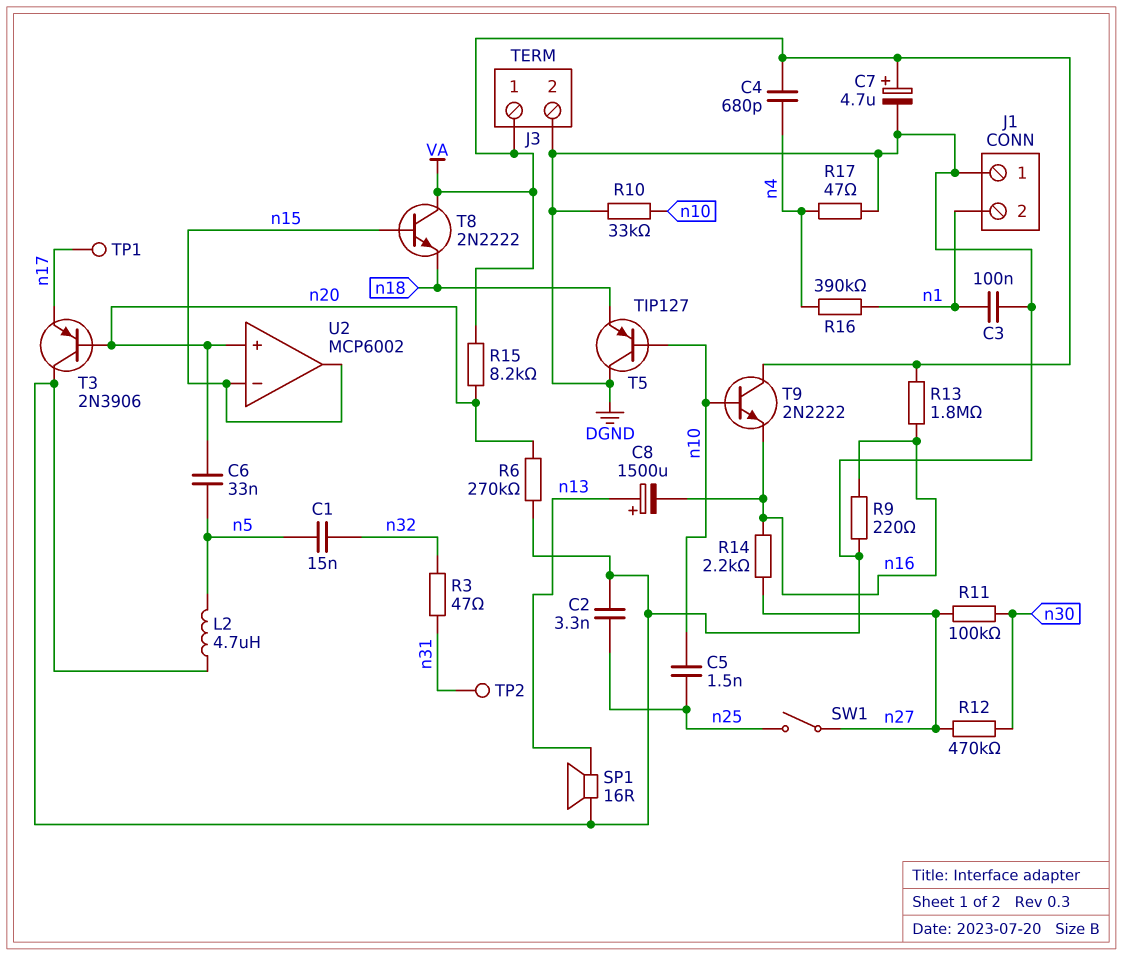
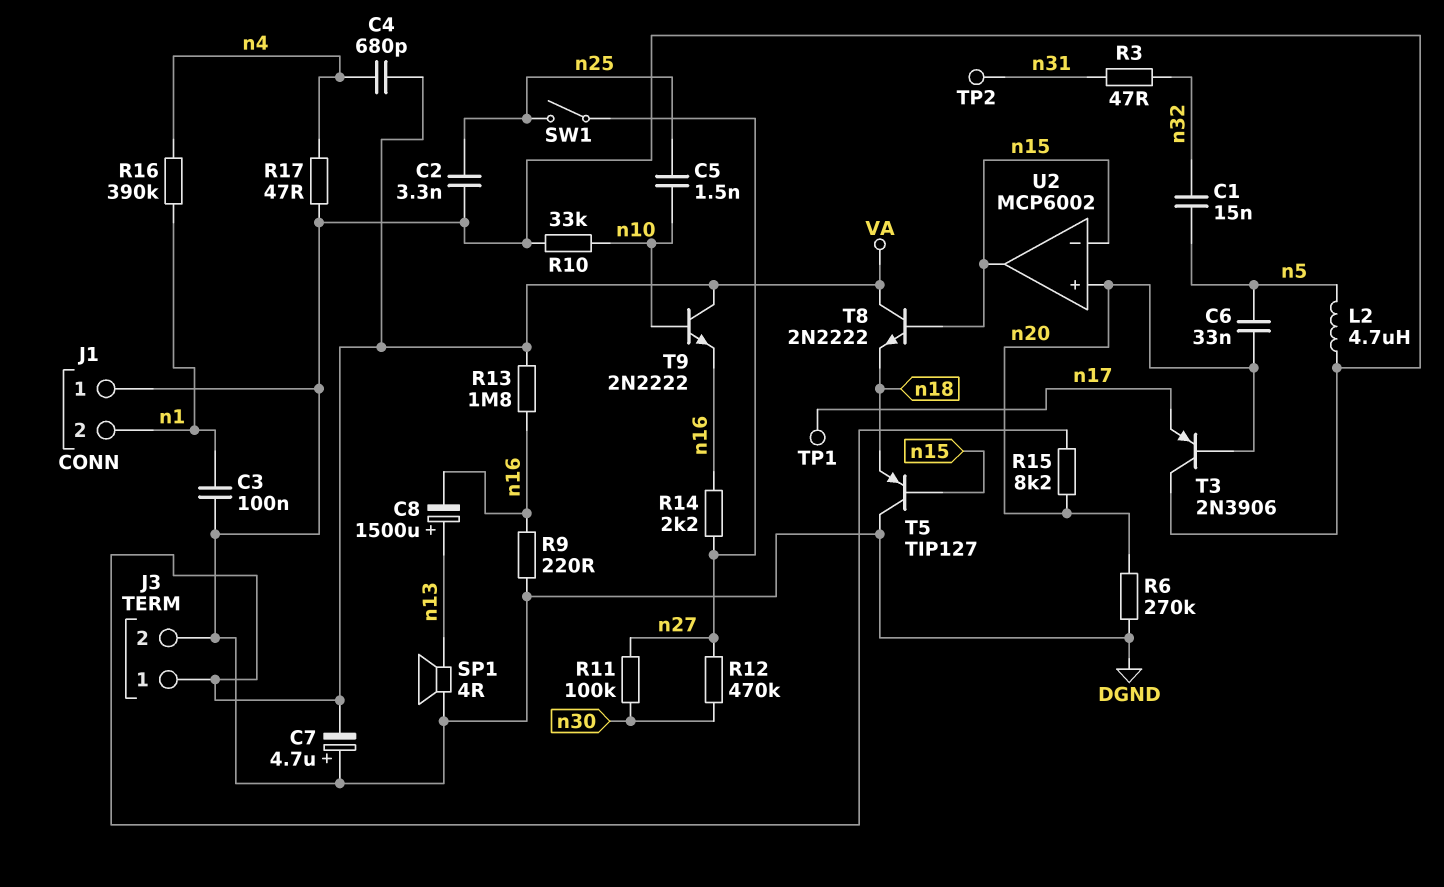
C7: 4.7uF (plus VA, minus DGND) -> 4.7uF (plus DGND, minus VA)
SP1: speaker 16R (DGND, n13) -> speaker 4R (DGND, n13)
T5: PNP TIP127 (B n10, C DGND, E n18) -> PNP TIP127 (B n15, C DGND, E n18)

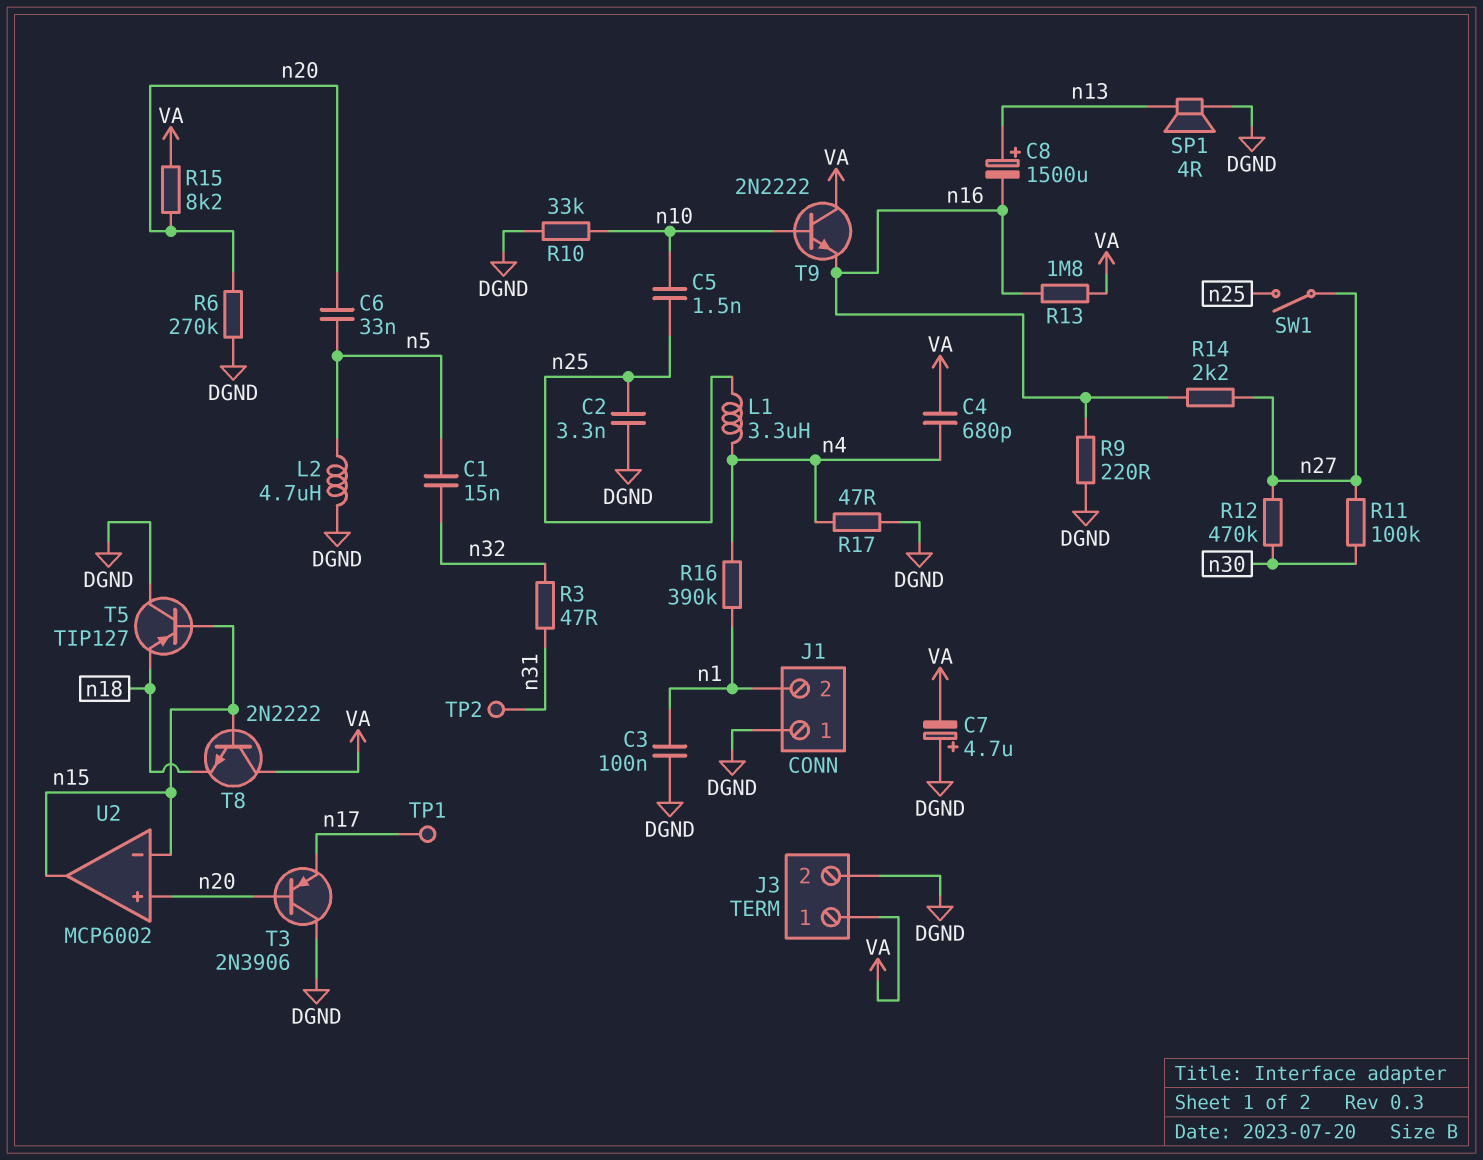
L1: none -> 3.3uH (n4, n25)

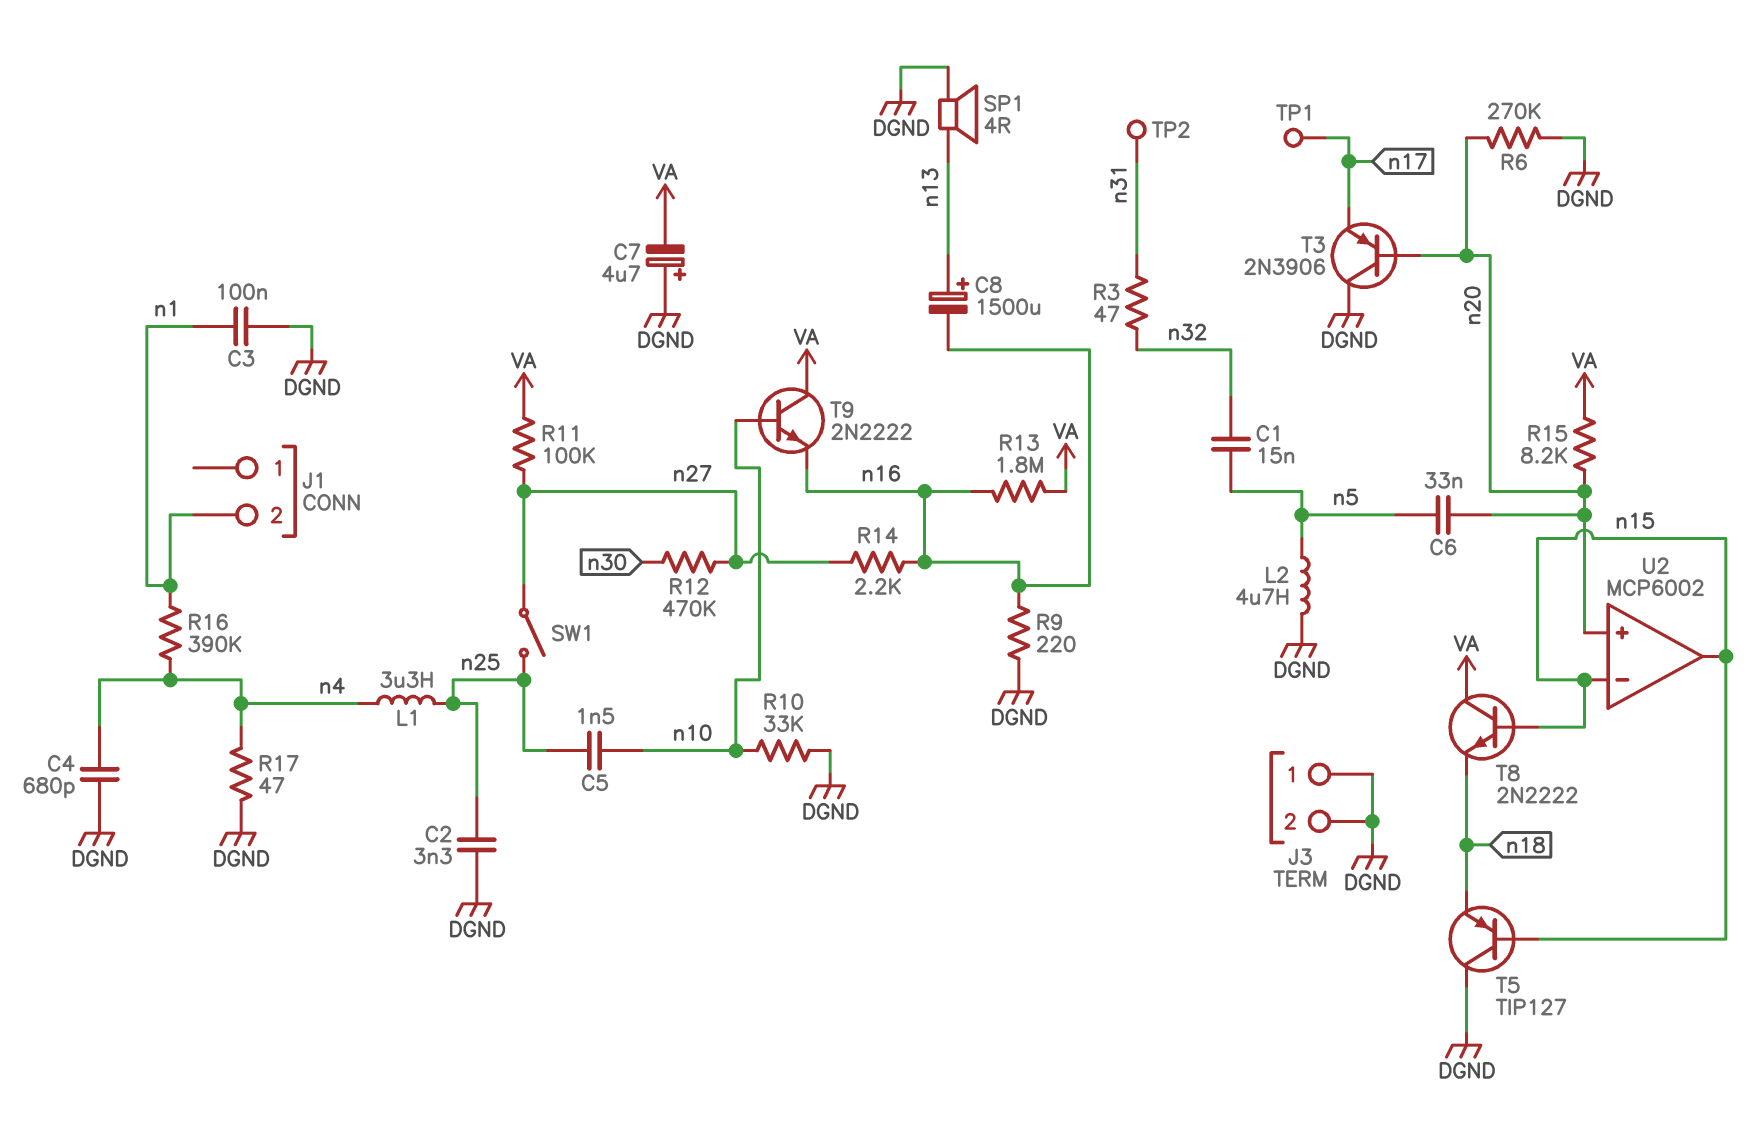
C4: 680pF (VA, n4) -> 680pF (DGND, n4)
J1 pin 1: DGND -> none
J3 pin 1: VA -> DGND
R11: 100k (n27, n30) -> 100k (VA, n27)

